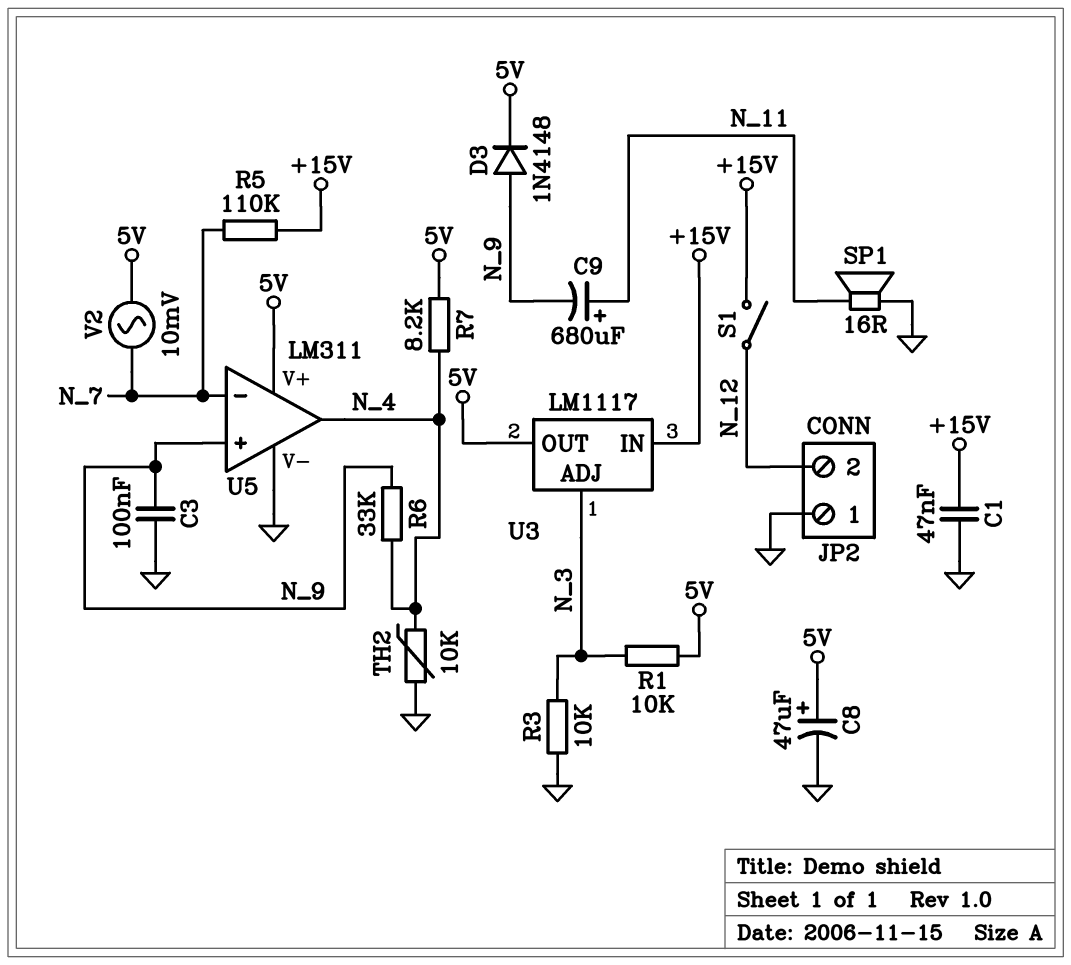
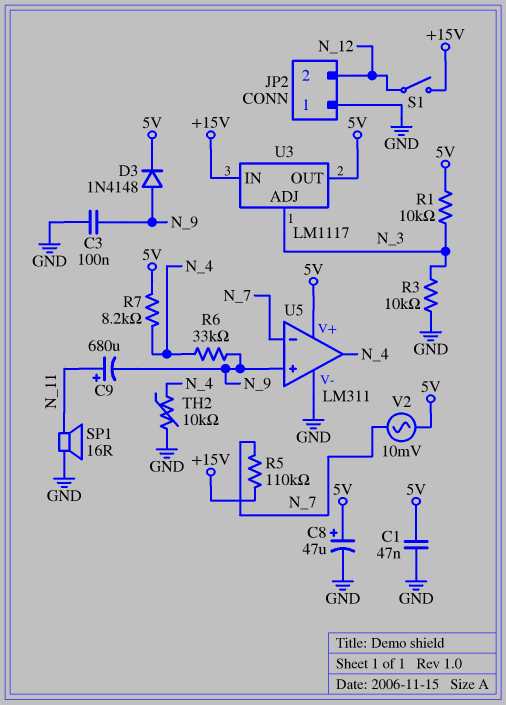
C1: 47nF (+15V, GND) -> 47nF (5V, GND)

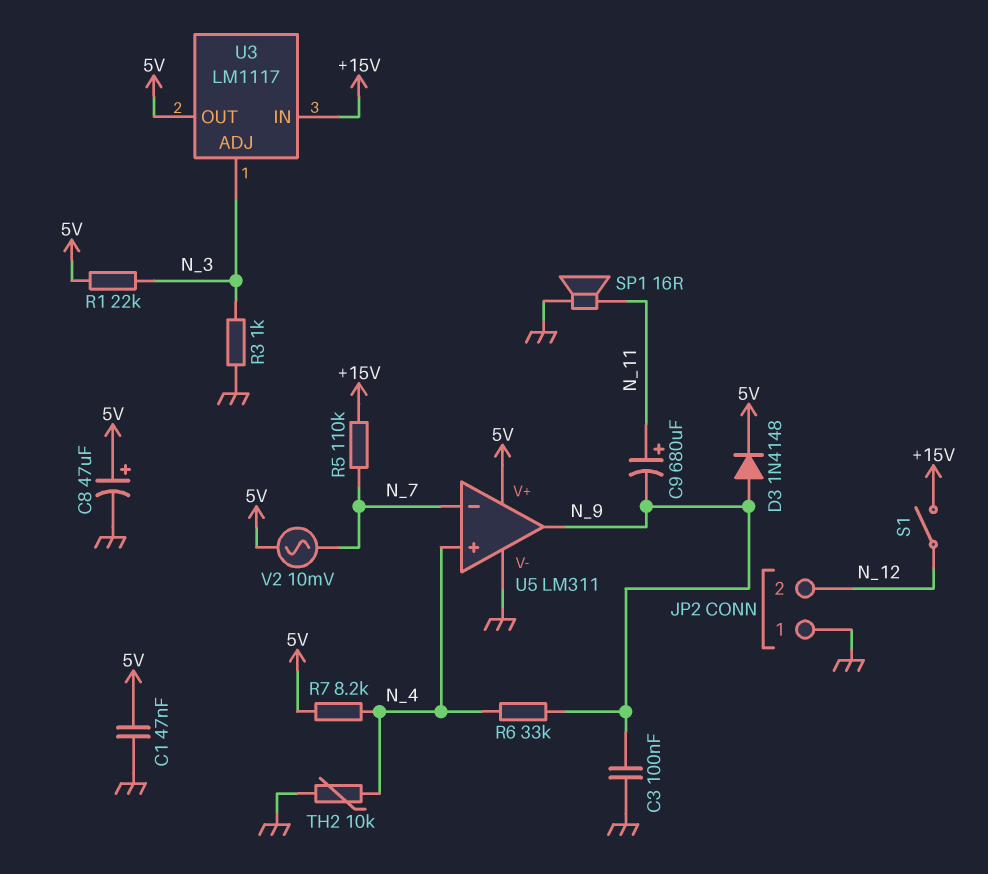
R1: 10k (5V, N_3) -> 22k (5V, N_3)
R3: 10k (GND, N_3) -> 1k (GND, N_3)
U5 pin in+: N_9 -> N_4
U5 pin out: N_4 -> N_9

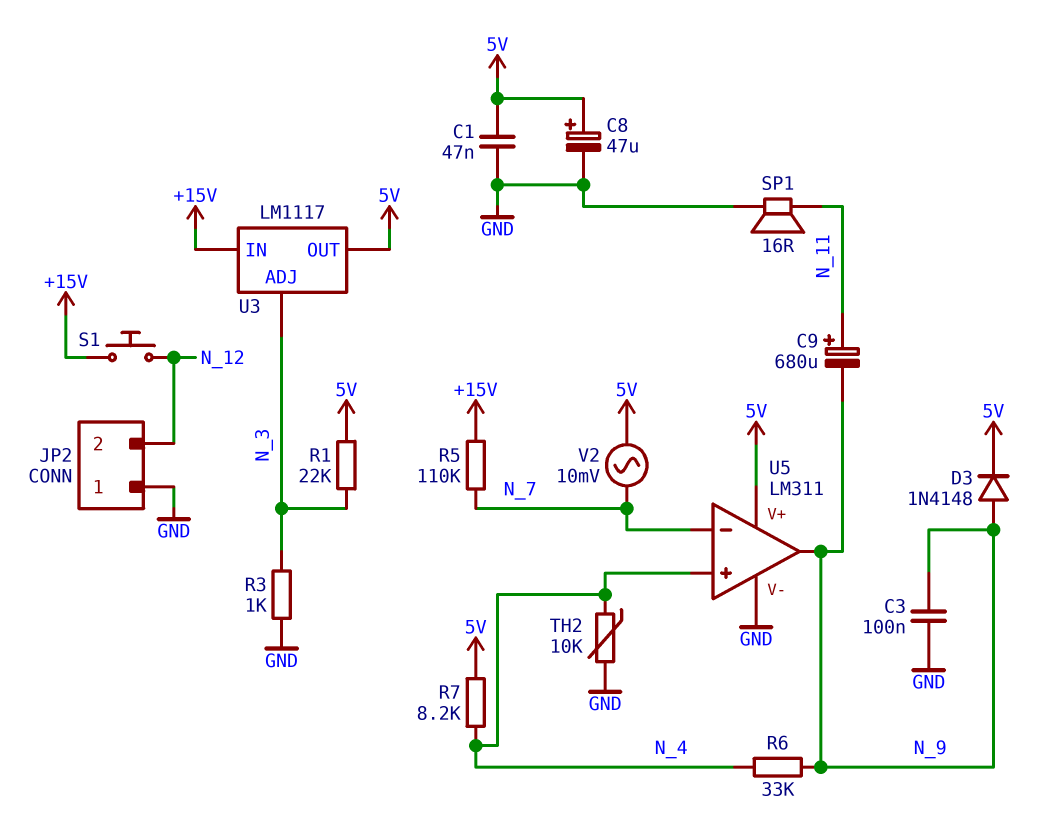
S1: switch (+15V, N_12) -> button (+15V, N_12)

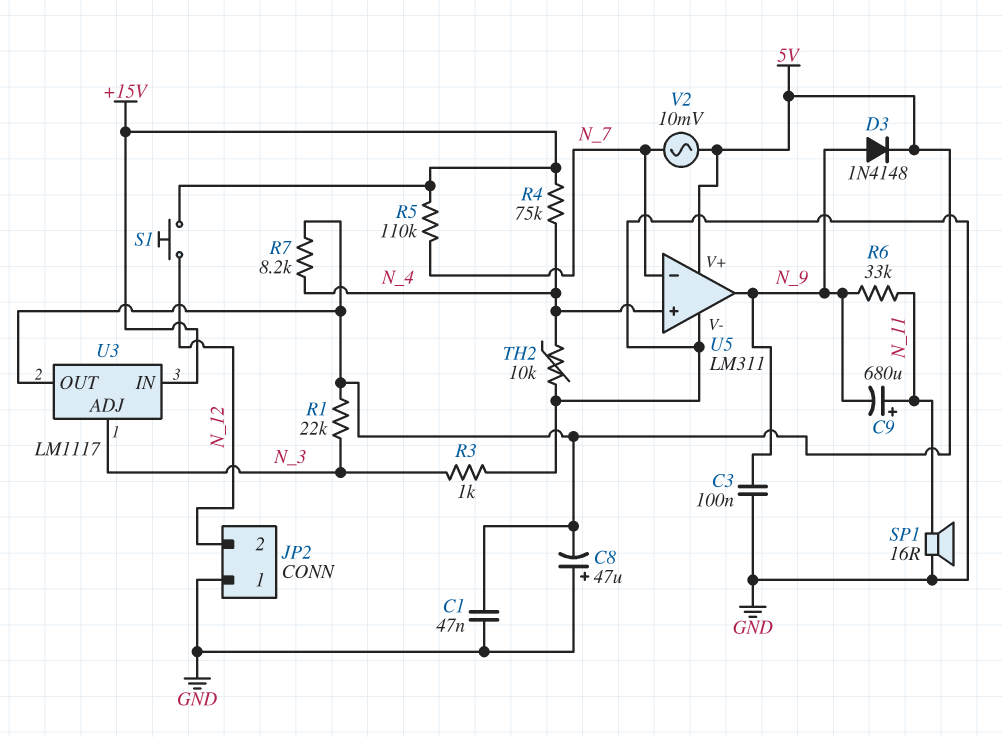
C8: 47uF (plus 5V, minus GND) -> 47uF (plus GND, minus 5V)
R4: none -> 75k (+15V, N_4)
R6: 33k (N_4, N_9) -> 33k (N_9, N_11)

